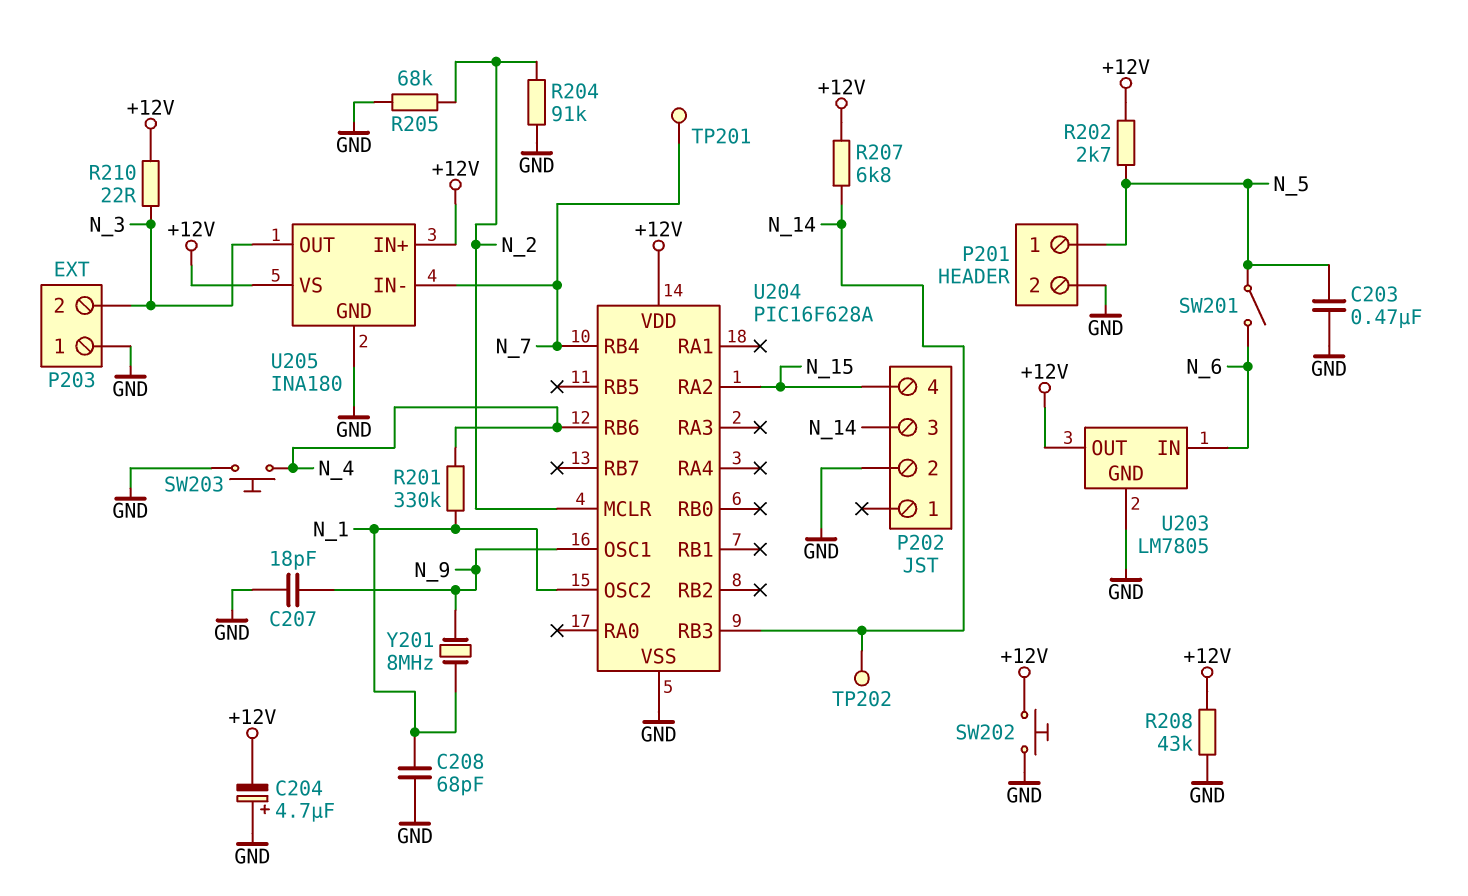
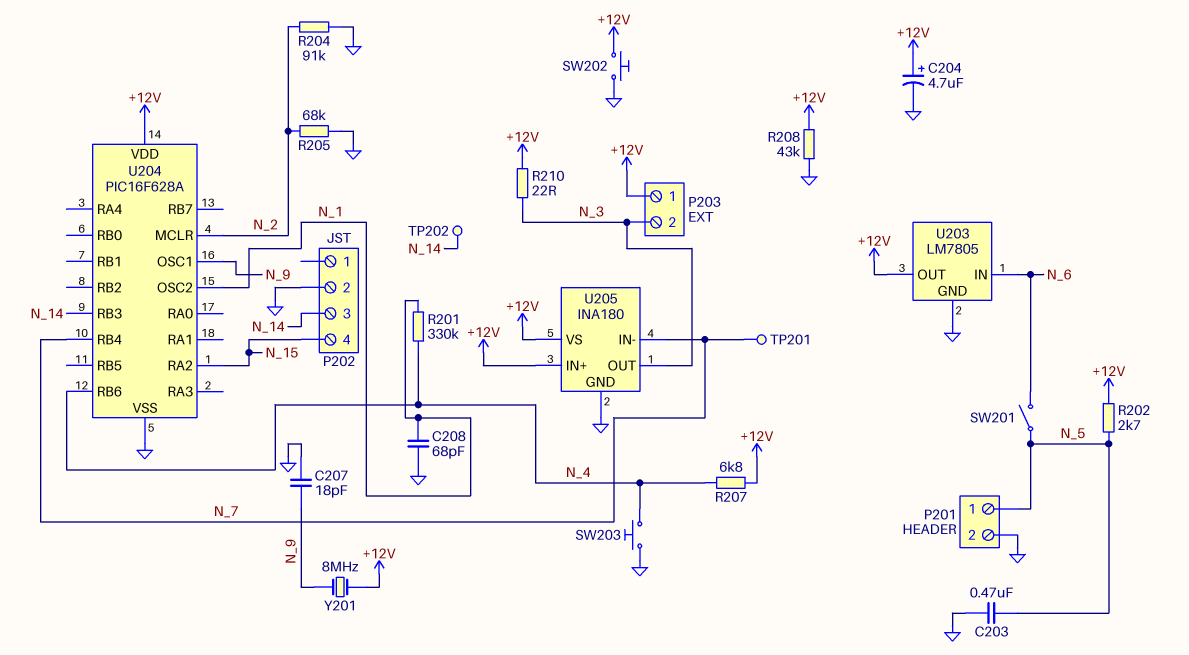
C204: 4.7uF (plus GND, minus +12V) -> 4.7uF (plus +12V, minus GND)
P203 pin 1: GND -> +12V
R207: 6.8k (+12V, N_14) -> 6.8k (+12V, N_4)
Y201: 8MHz (N_1, N_9) -> 8MHz (+12V, N_9)

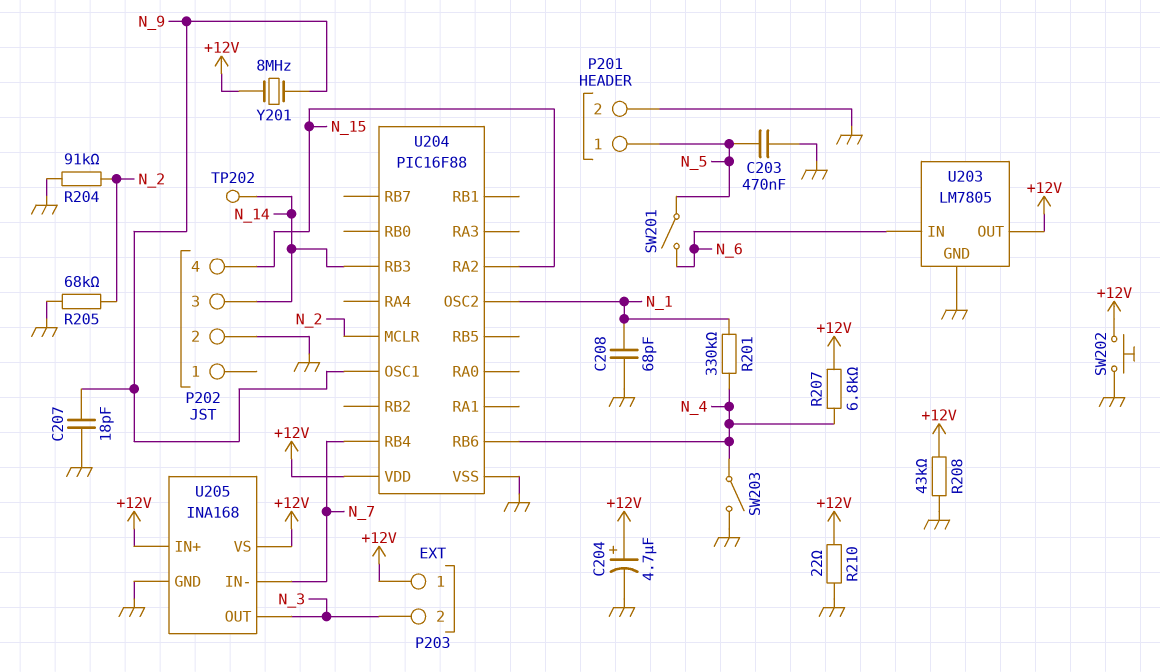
R202: 2.7k (+12V, N_5) -> none
R210: 22 (+12V, N_3) -> 22 (+12V, GND)
SW203: button (GND, N_4) -> switch (GND, N_4)
TP201: test point (N_7) -> none
U204: PIC16F628A -> PIC16F88
U205: INA180 -> INA168

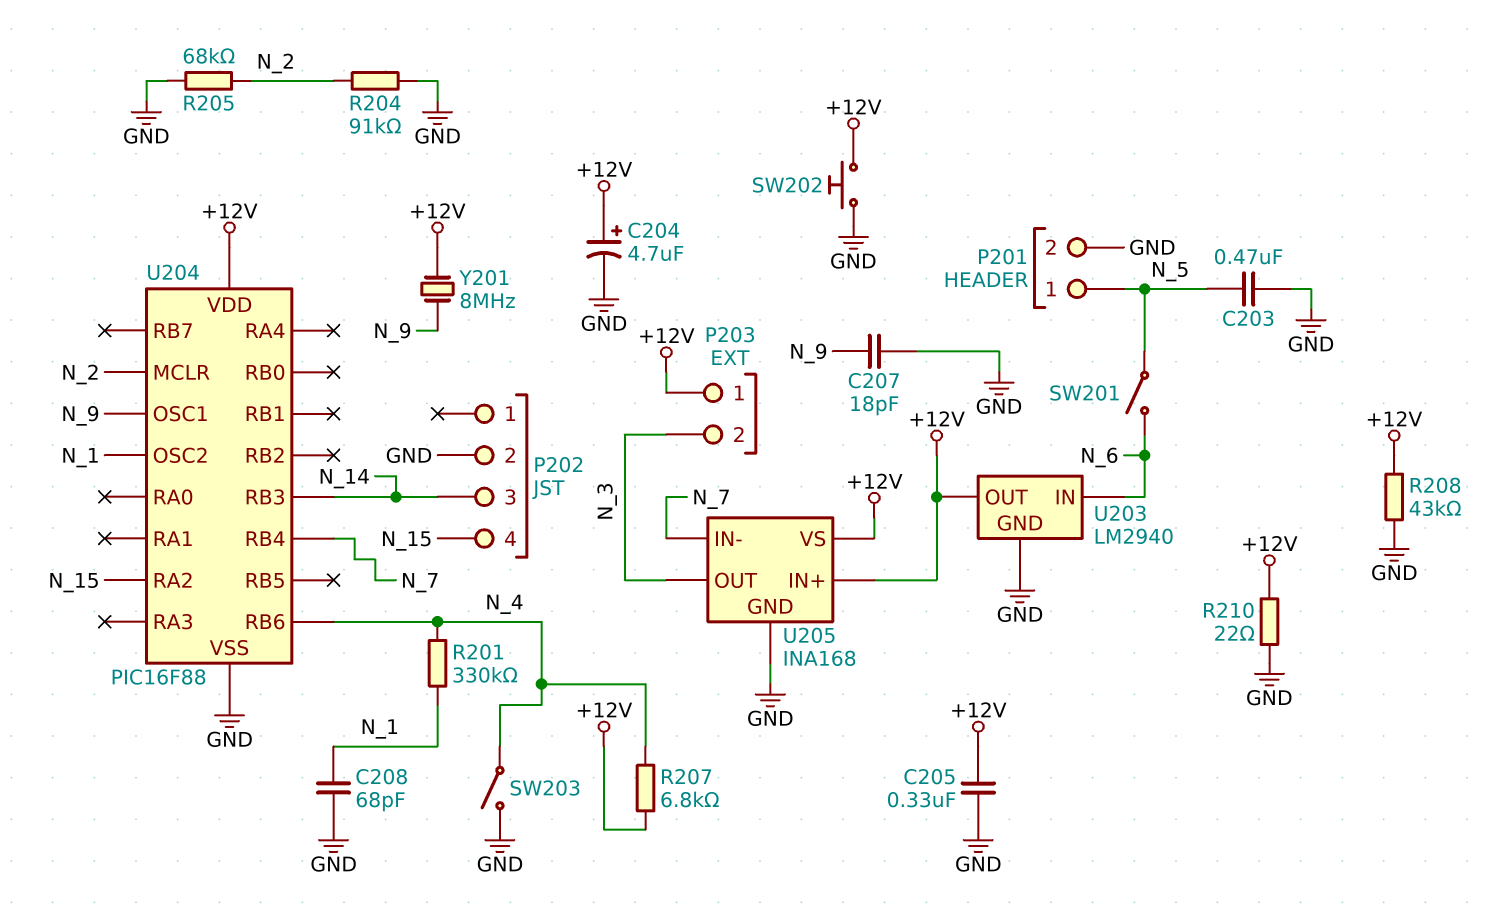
C205: none -> 330nF (+12V, GND)
TP202: test point (N_14) -> none
U203: LM7805 -> LM2940

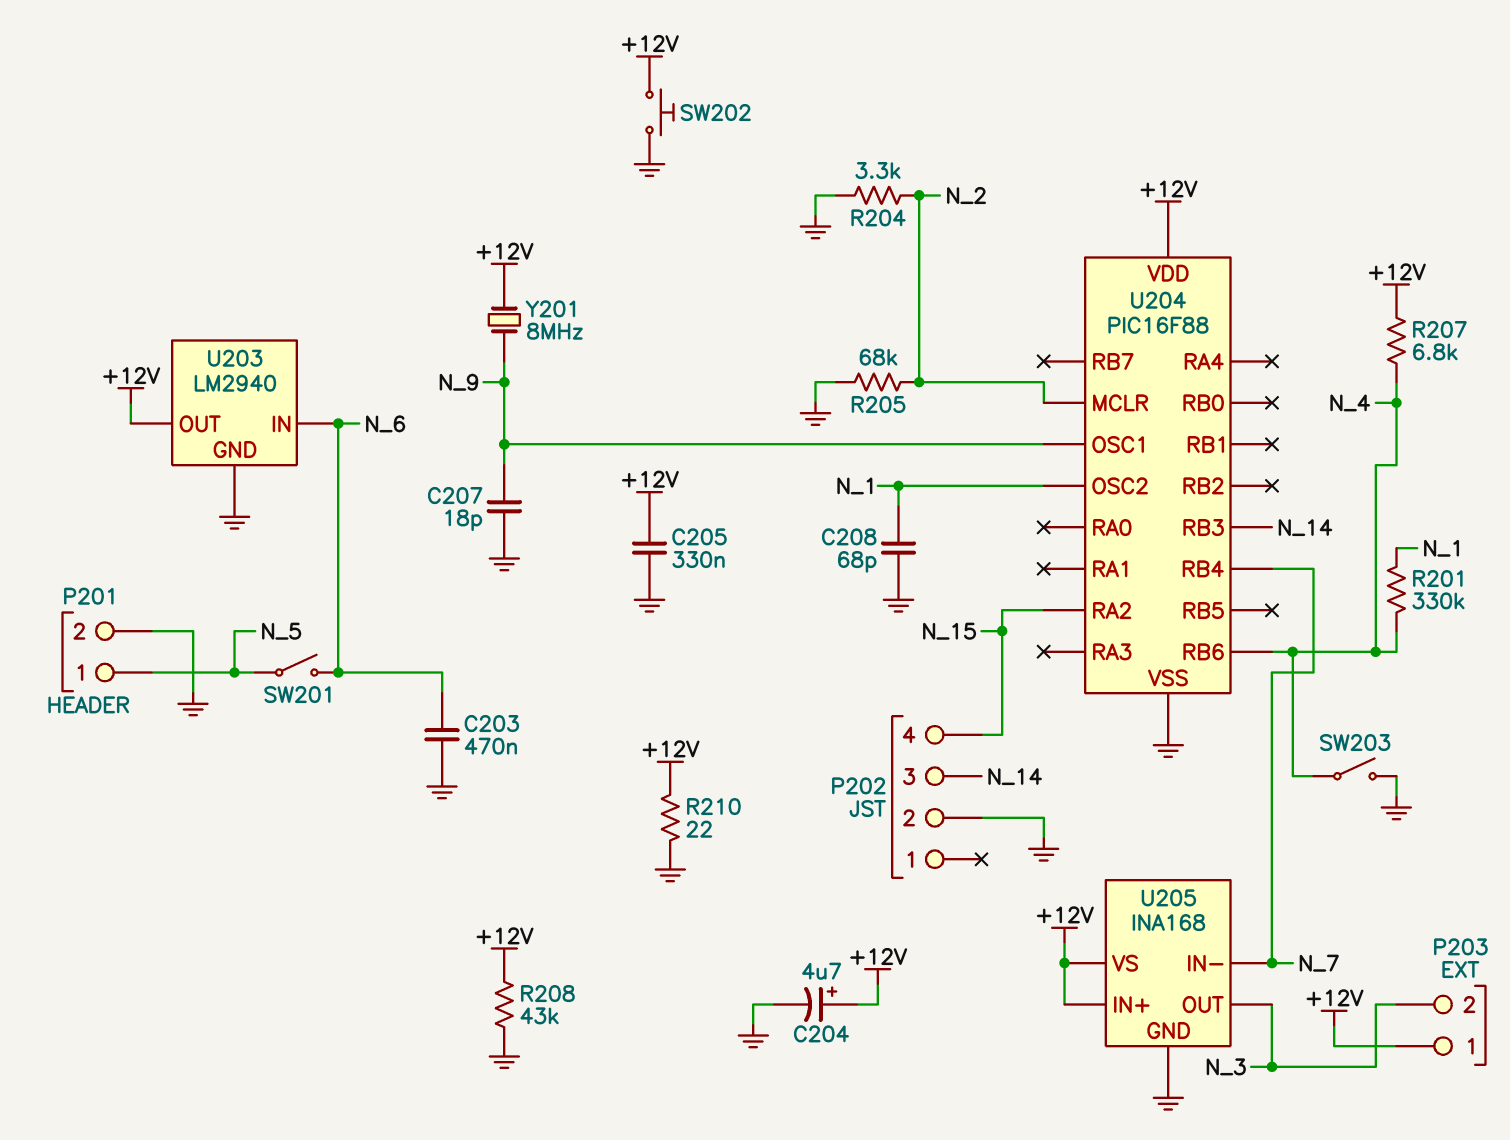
C203: 470nF (GND, N_5) -> 470nF (GND, N_6)
R204: 91k (GND, N_2) -> 3.3k (GND, N_2)

